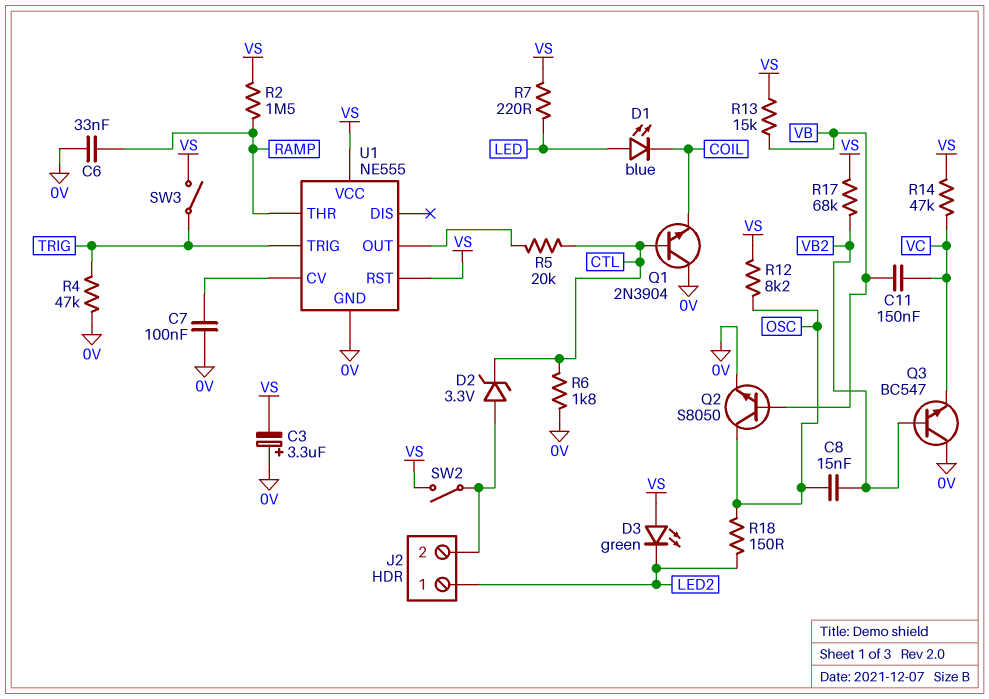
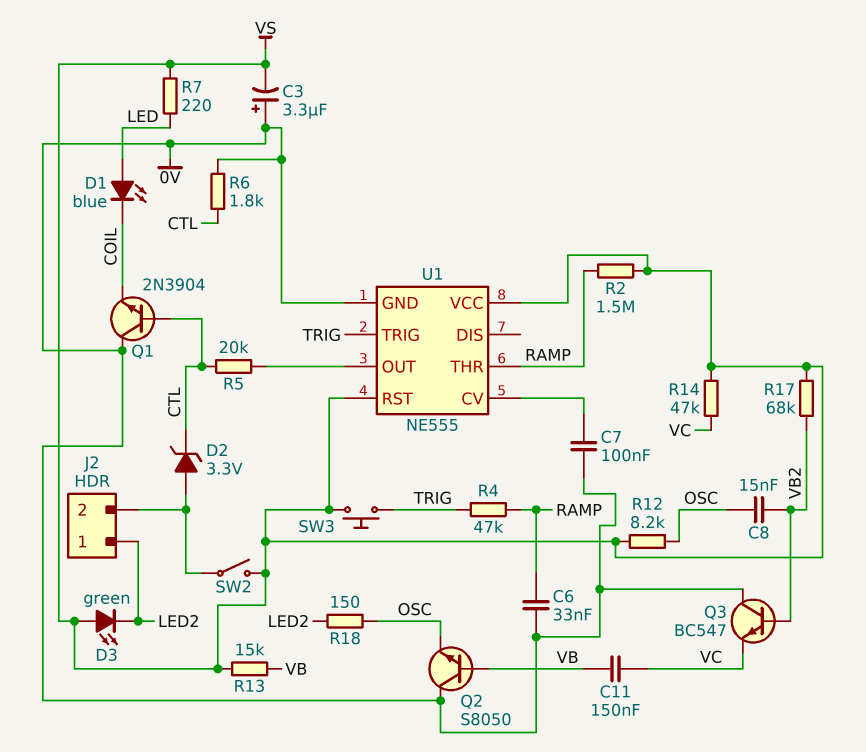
Q2: NPN S8050 (B VB, C OSC, E 0V) -> NPN S8050 (B VB, C 0V, E OSC)
R4: 47k (0V, TRIG) -> 47k (RAMP, TRIG)
SW3: switch (TRIG, VS) -> button (TRIG, VS)

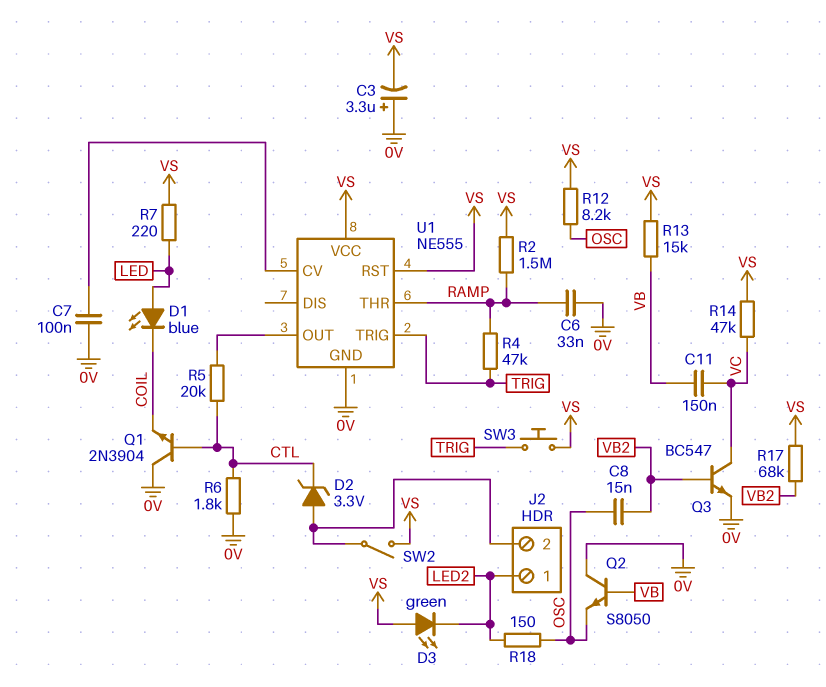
Q3: NPN BC547 (B VB2, C 0V, E VC) -> NPN BC547 (B VB2, C VC, E 0V)

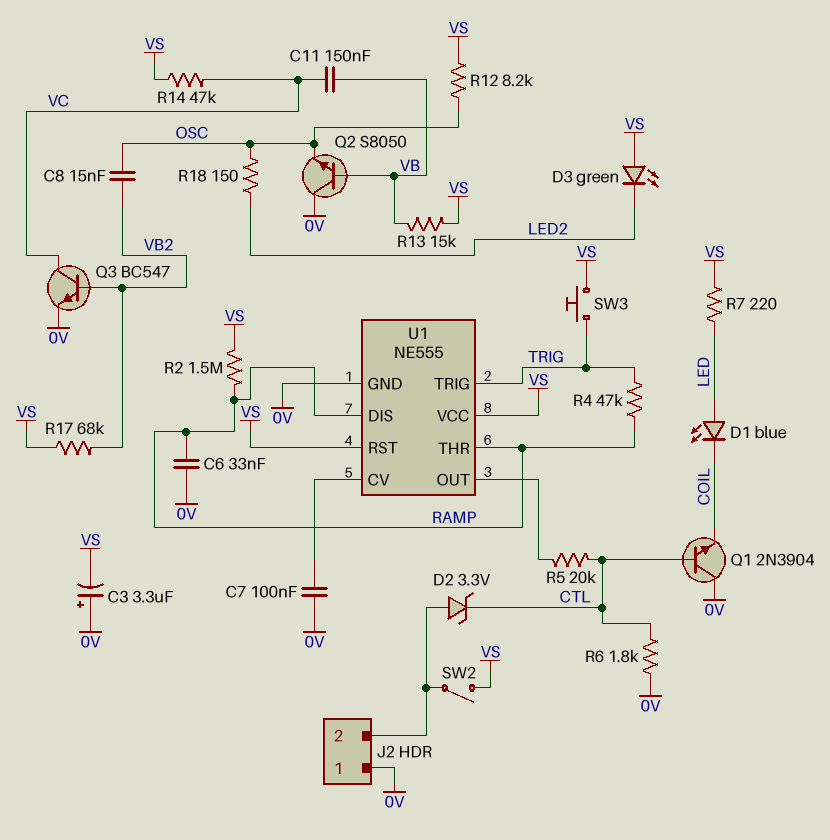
J2 pin 1: LED2 -> 0V
U1 pin DIS: none -> RAMP

